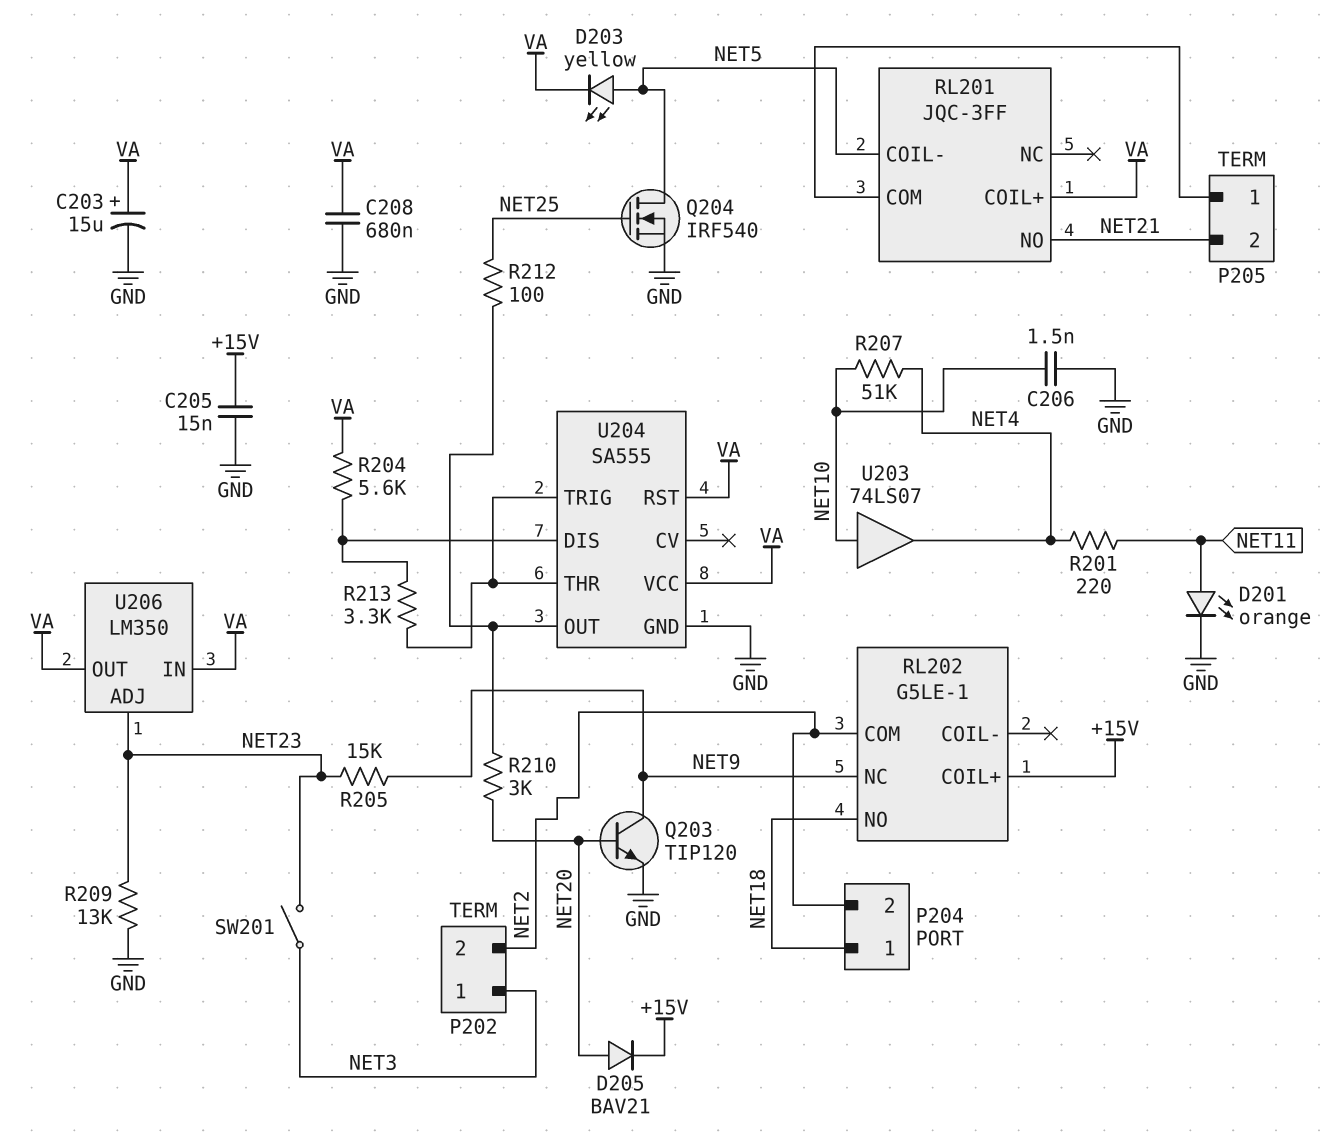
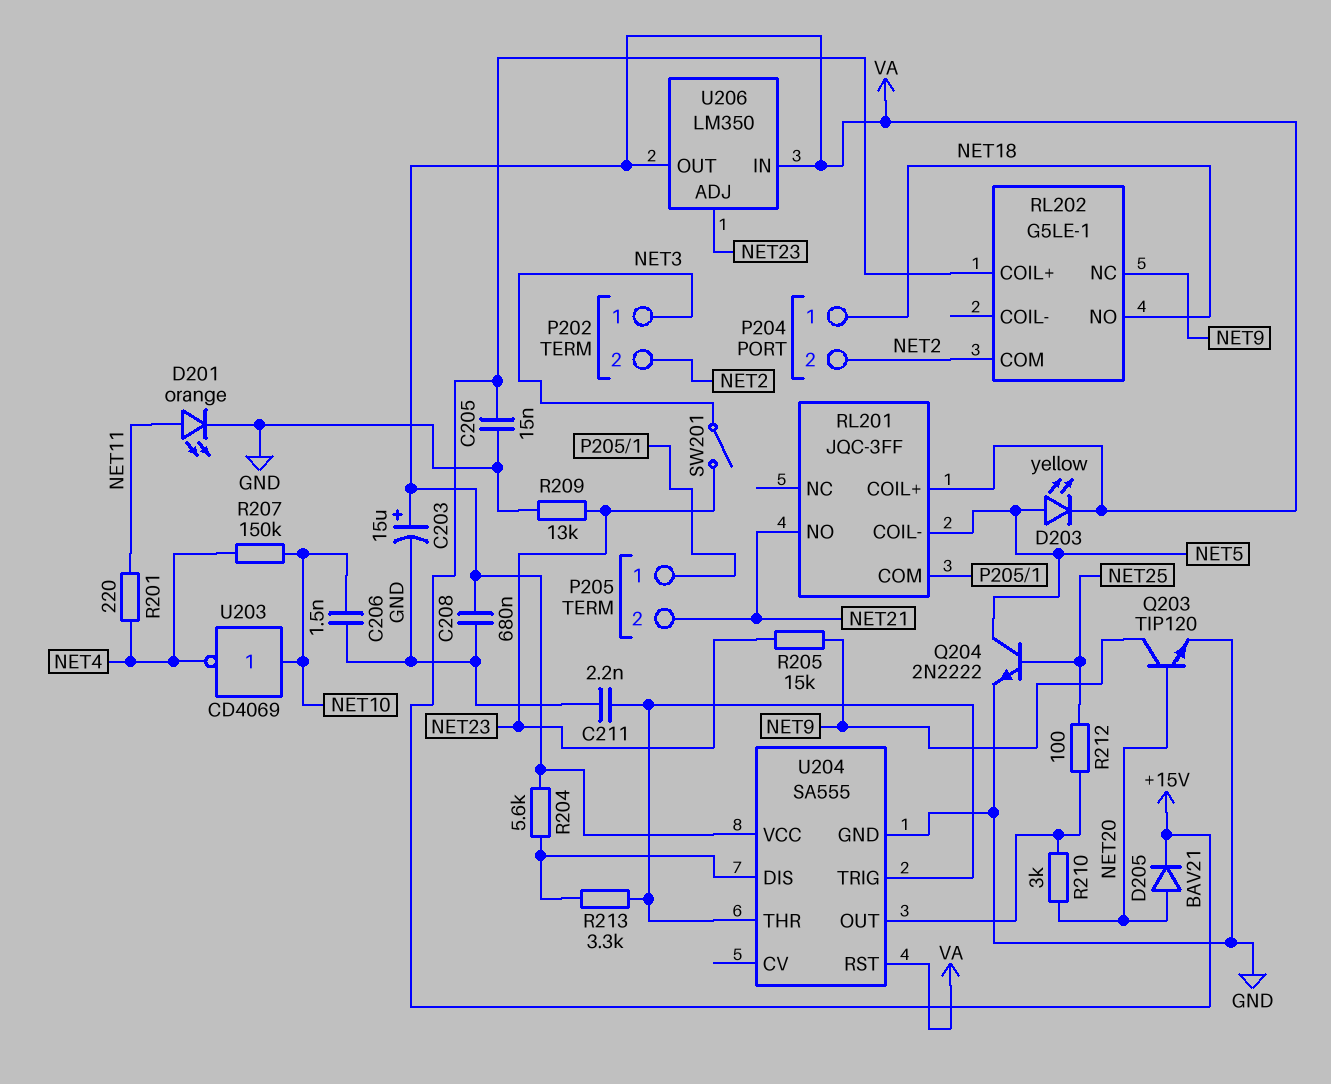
C211: none -> 2.2nF (GND, U204/THR)
Q204: NMOS IRF540 (G NET25, D NET5, S GND) -> NPN 2N2222 (B NET25, C NET5, E GND)
R207: 51k (NET4, NET10) -> 150k (NET4, NET10)
U203: buffer 74LS07 (in NET10, out NET4) -> NOT CD4069 (in NET10, out NET4)

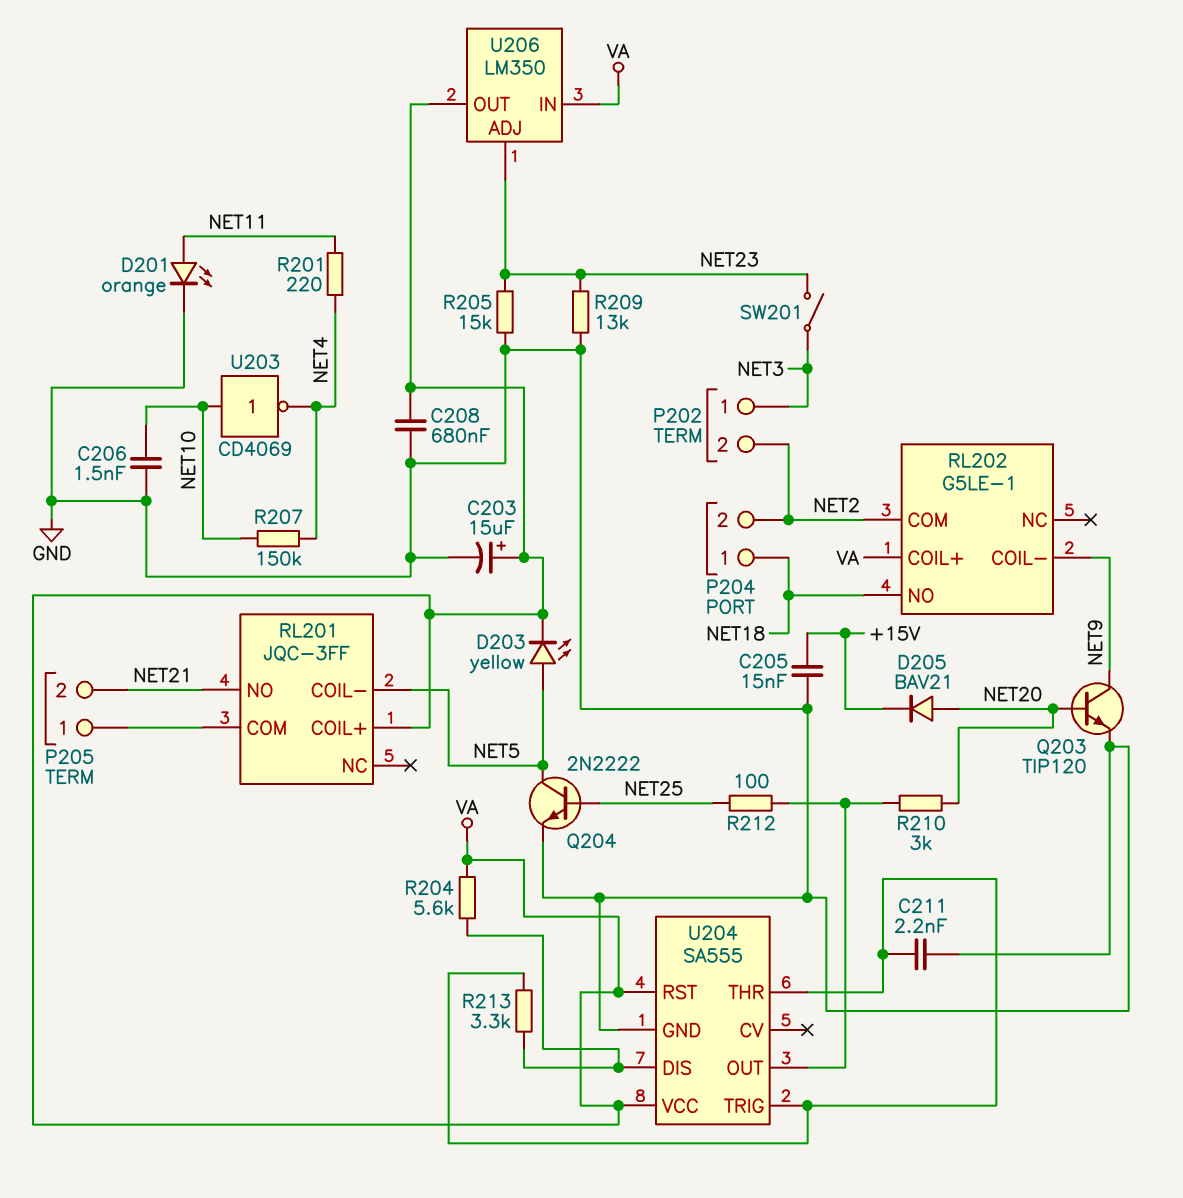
R205: 15k (NET9, NET23) -> 15k (GND, NET23)
RL202 pin COIL+: +15V -> VA
RL202 pin COIL-: none -> NET9
RL202 pin NC: NET9 -> none

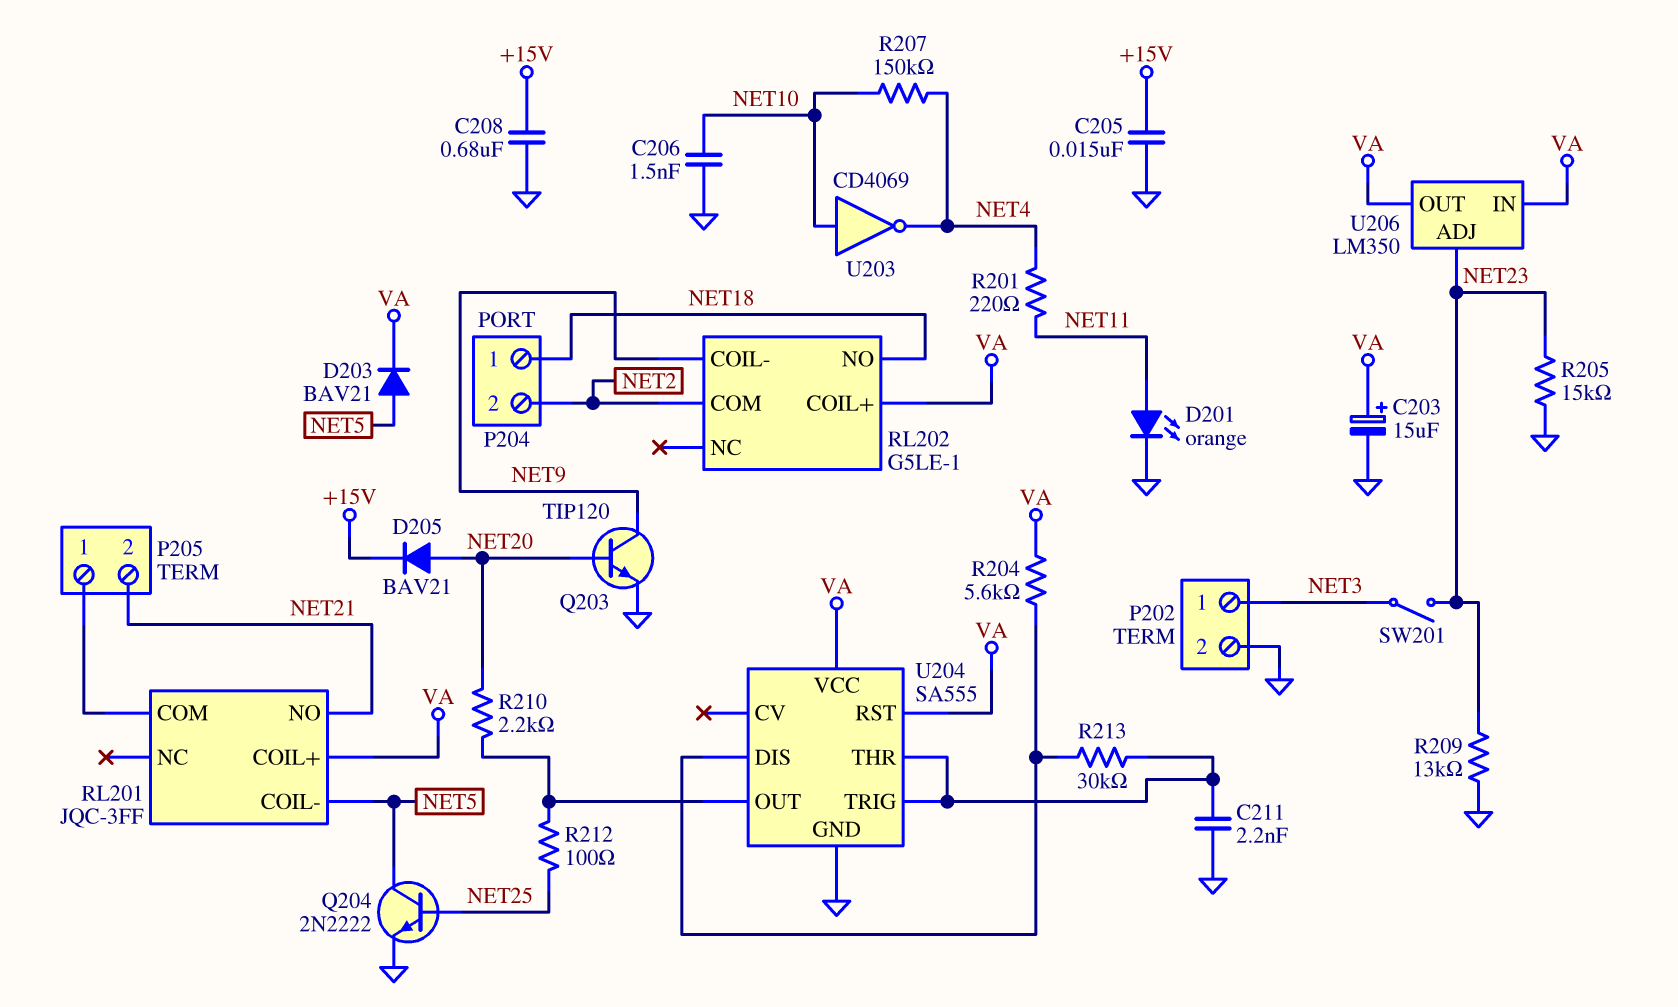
C208: 680nF (GND, VA) -> 680nF (+15V, GND)
D203: LED yellow (A NET5, K VA) -> diode BAV21 (A NET5, K VA)
P202 pin 2: NET2 -> GND
R210: 3k (NET20, U204/OUT) -> 2.2k (NET20, U204/OUT)
R213: 3.3k (U204/DIS, U204/THR) -> 30k (U204/DIS, U204/THR)

